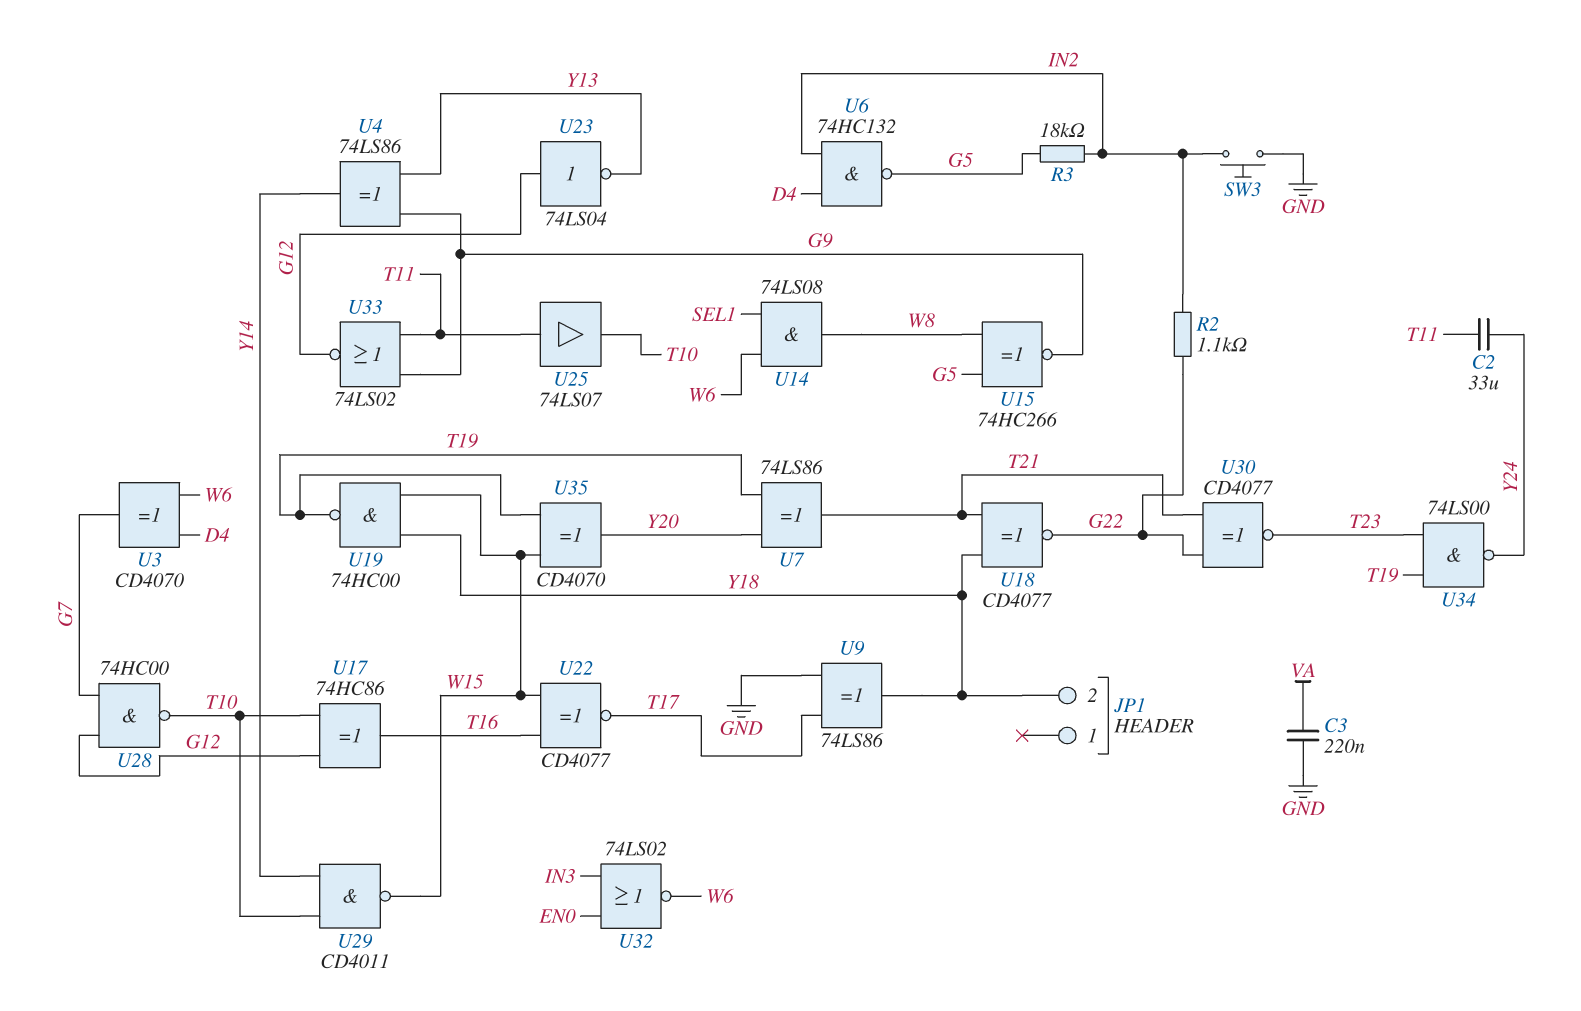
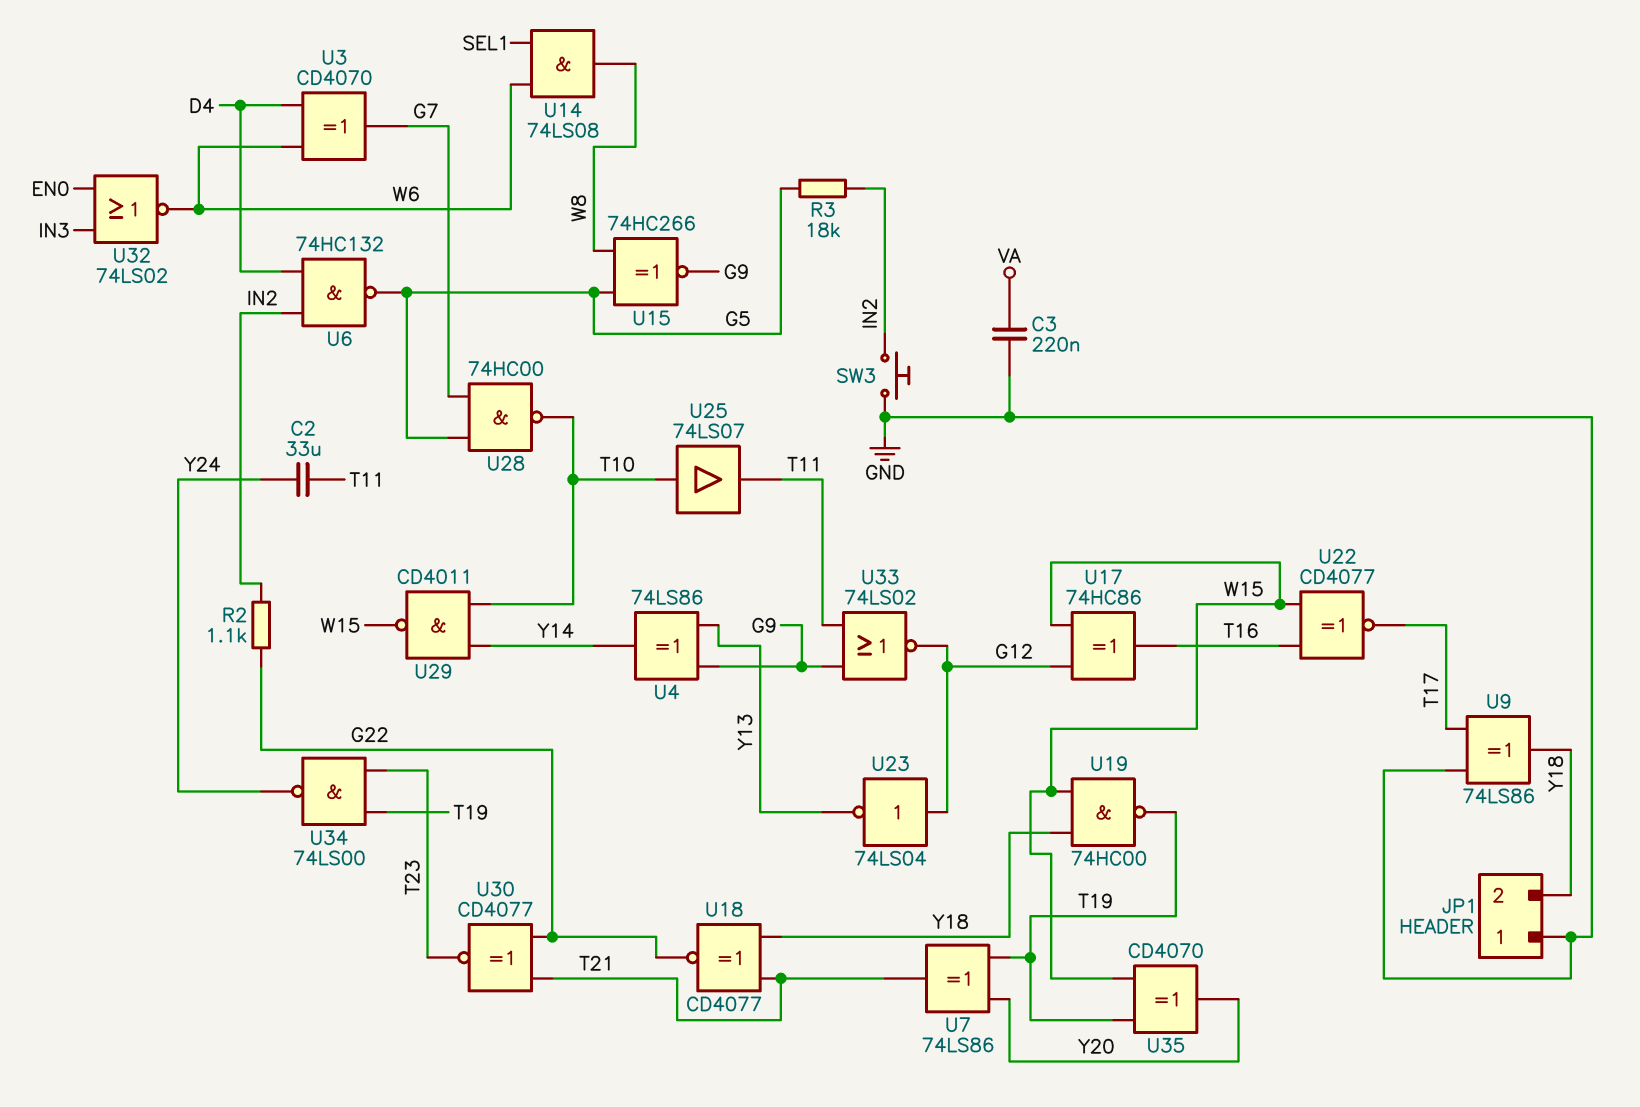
JP1 pin 1: none -> GND
U17: XOR 74HC86 (in G12, in T10, out T16) -> XOR 74HC86 (in G12, in W15, out T16)
U25: buffer 74LS07 (in T11, out T10) -> buffer 74LS07 (in T10, out T11)
U28: NAND 74HC00 (in G7, in G12, out T10) -> NAND 74HC00 (in G5, in G7, out T10)

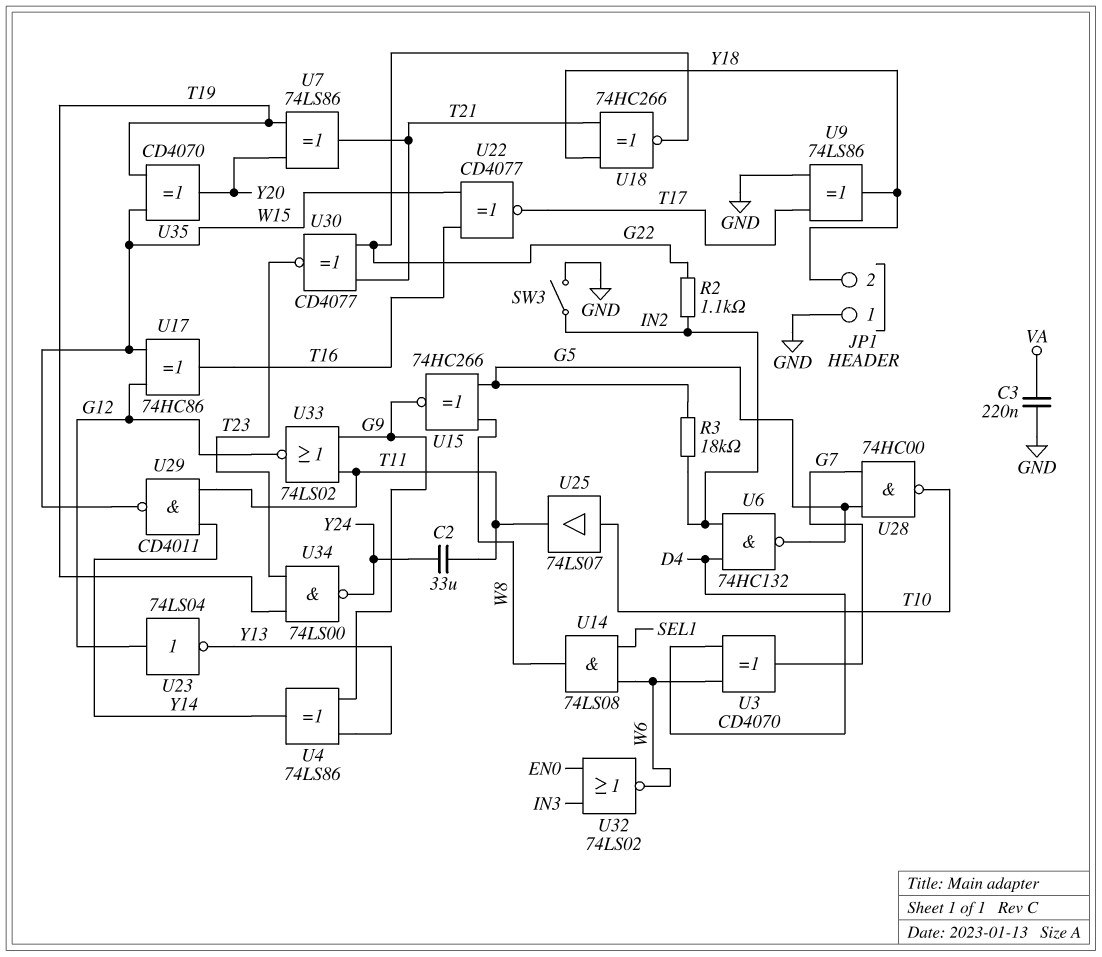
SW3: button (GND, IN2) -> switch (GND, IN2)
U18: XNOR CD4077 (in T21, in Y18, out G22) -> XNOR 74HC266 (in T21, in Y18, out G22)
U19: NAND 74HC00 (in W15, in Y18, out T19) -> none
U29: NAND CD4011 (in T10, in Y14, out W15) -> NAND CD4011 (in T11, in Y14, out W15)

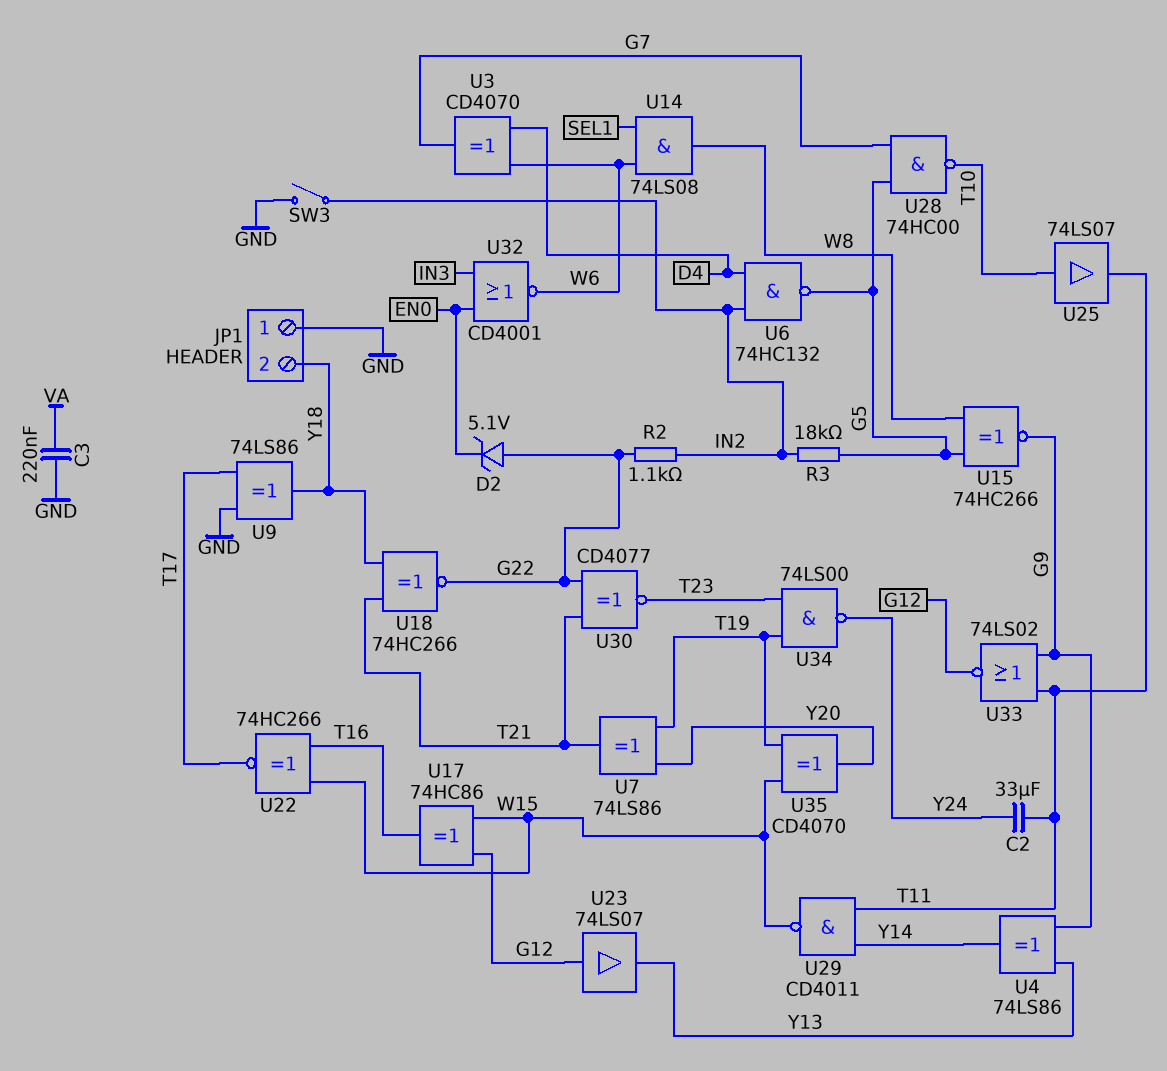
D2: none -> zener 5.1V (A G22, K EN0)
U22: XNOR CD4077 (in T16, in W15, out T17) -> XNOR 74HC266 (in T16, in W15, out T17)
U23: NOT 74LS04 (in G12, out Y13) -> buffer 74LS07 (in G12, out Y13)
U32: NOR 74LS02 (in EN0, in IN3, out W6) -> NOR CD4001 (in EN0, in IN3, out W6)

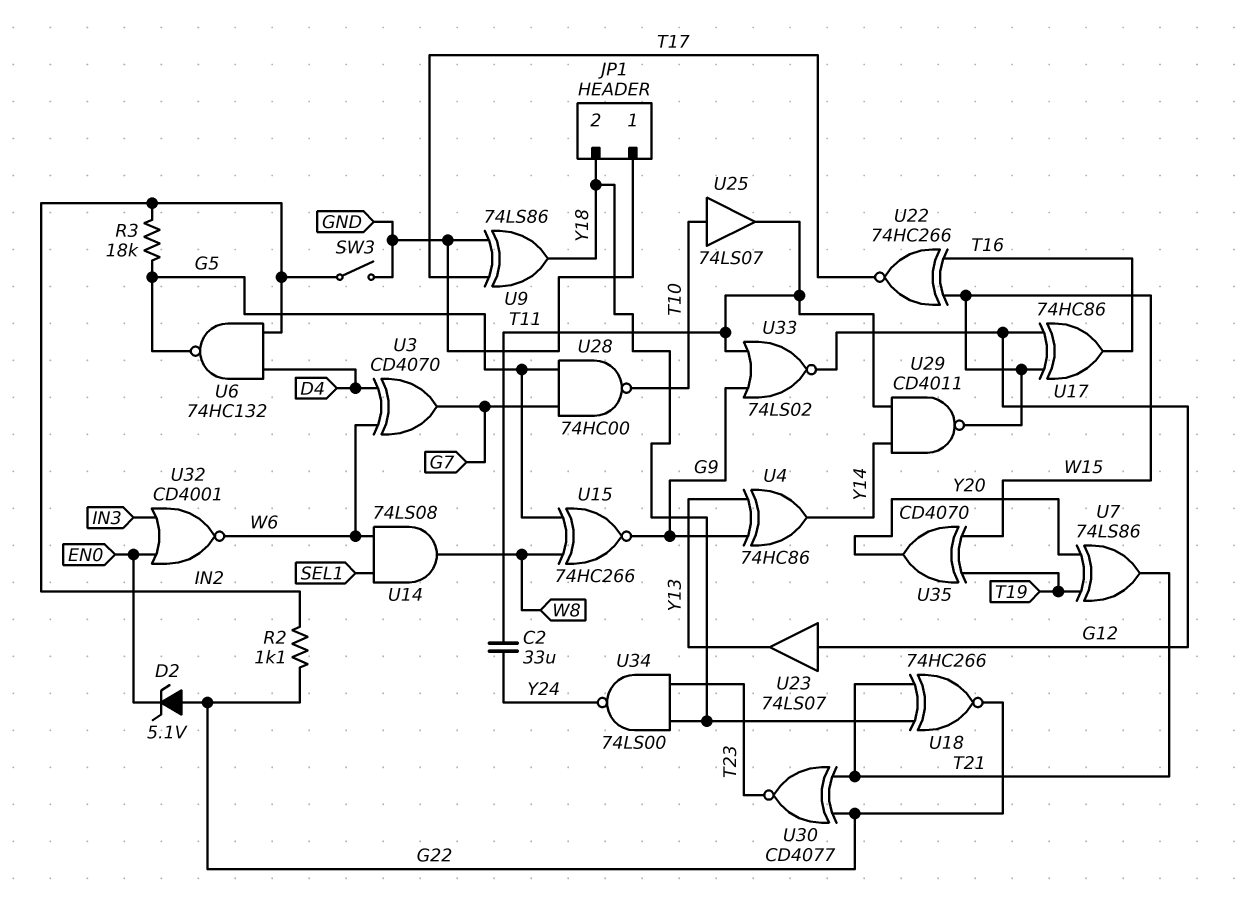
C3: 220nF (GND, VA) -> none
U4: XOR 74LS86 (in G9, in Y13, out Y14) -> XOR 74HC86 (in G9, in Y13, out Y14)
U34: NAND 74LS00 (in T19, in T23, out Y24) -> NAND 74LS00 (in T23, in Y18, out Y24)

